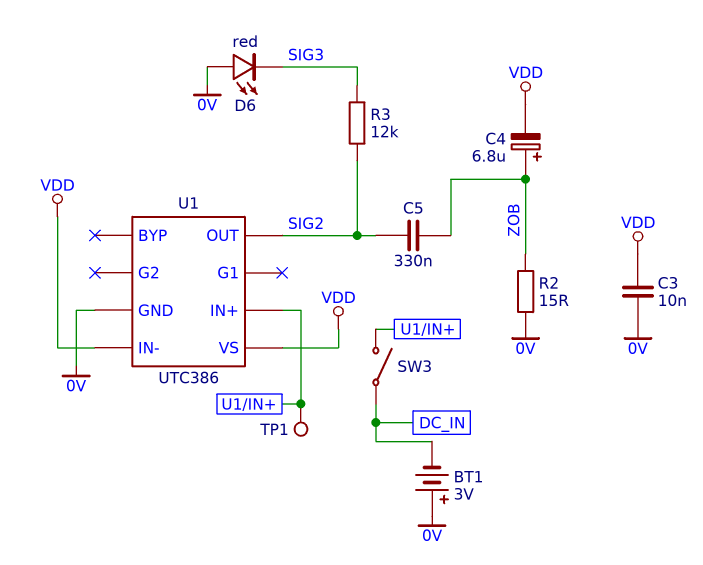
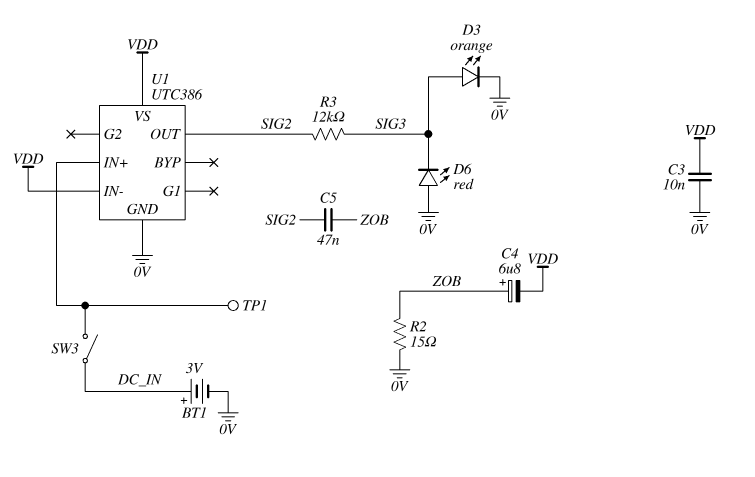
BT1: 3V (plus 0V, minus DC_IN) -> 3V (plus DC_IN, minus 0V)
C5: 330nF (SIG2, ZOB) -> 47nF (SIG2, ZOB)
D3: none -> LED orange (A SIG3, K 0V)

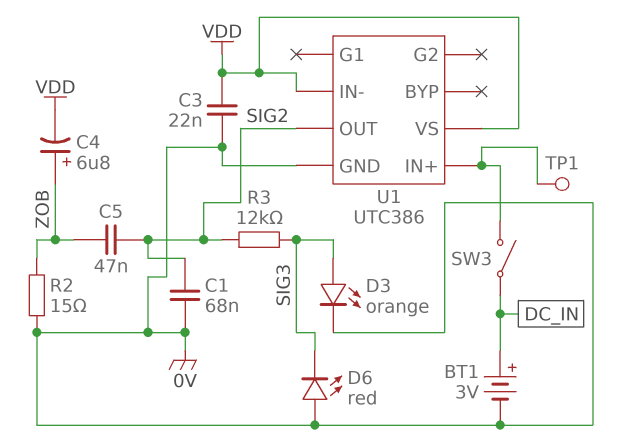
C1: none -> 68nF (0V, SIG2)
C3: 10nF (0V, VDD) -> 22nF (0V, VDD)

